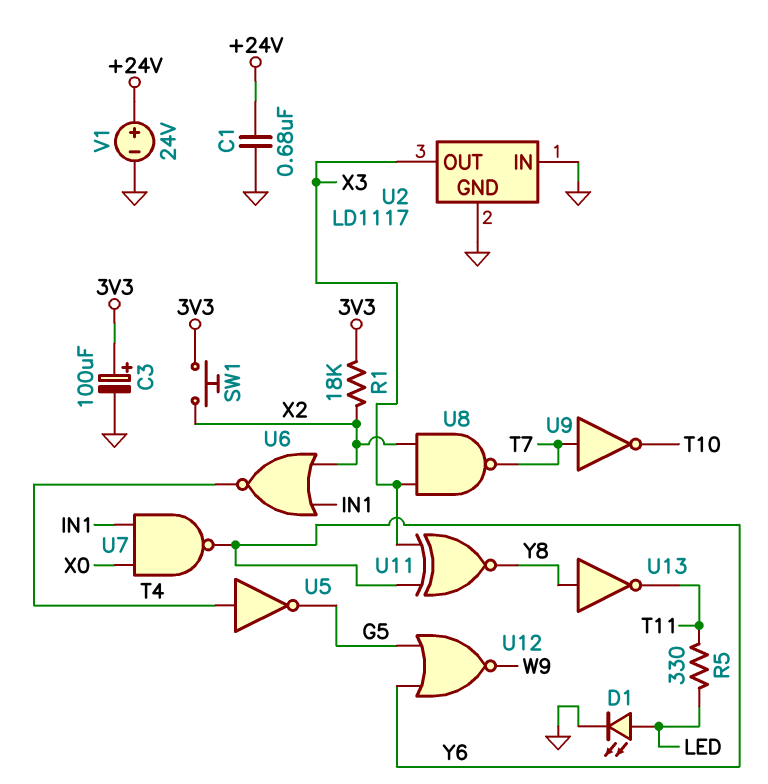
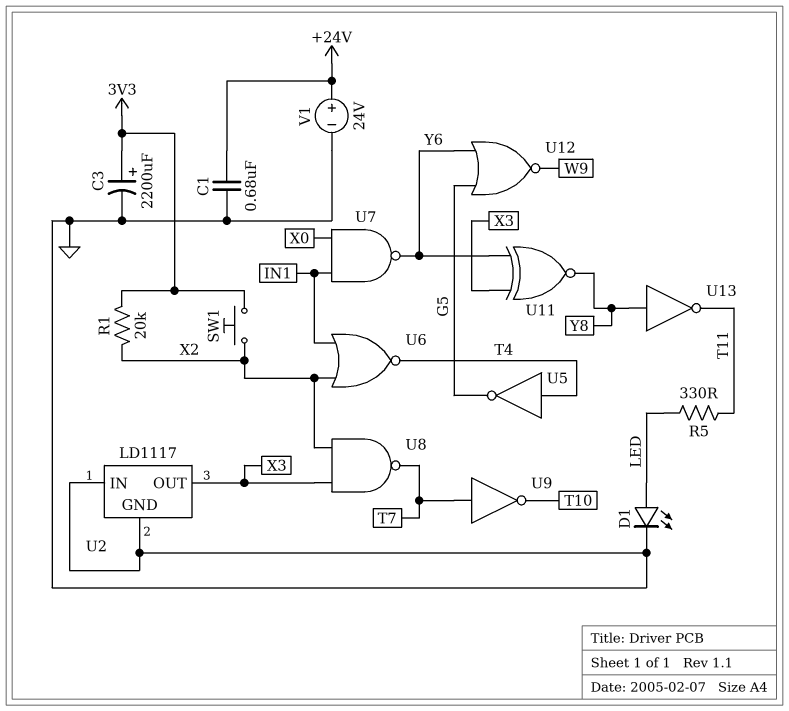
C3: 100uF (plus 3V3, minus GND) -> 2200uF (plus 3V3, minus GND)
R1: 18k (3V3, X2) -> 20k (3V3, X2)

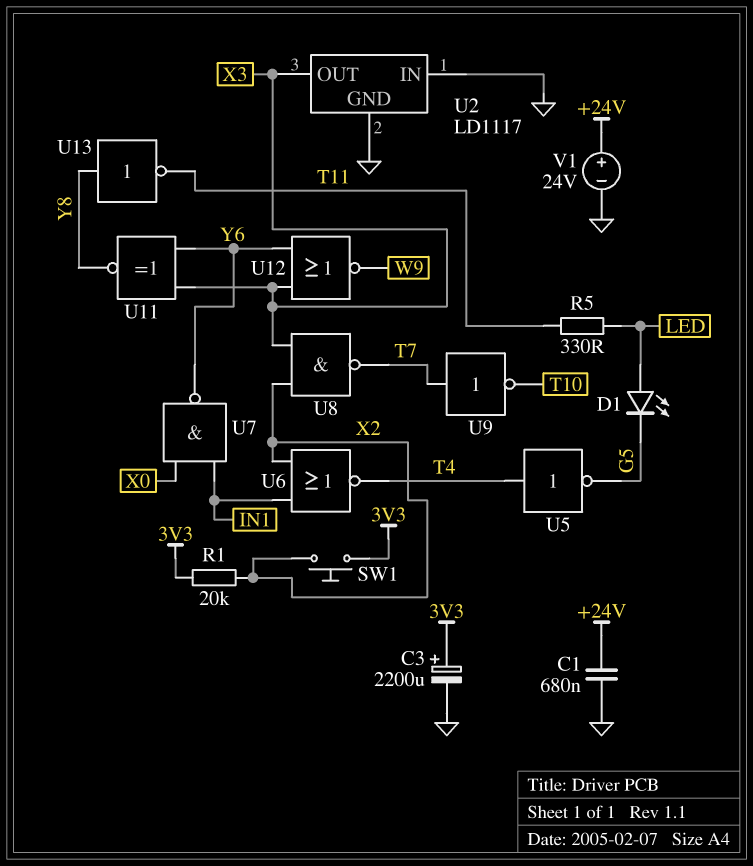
D1: LED (A LED, K GND) -> LED (A LED, K G5)
U12: NOR (in G5, in Y6, out W9) -> NOR (in X3, in Y6, out W9)

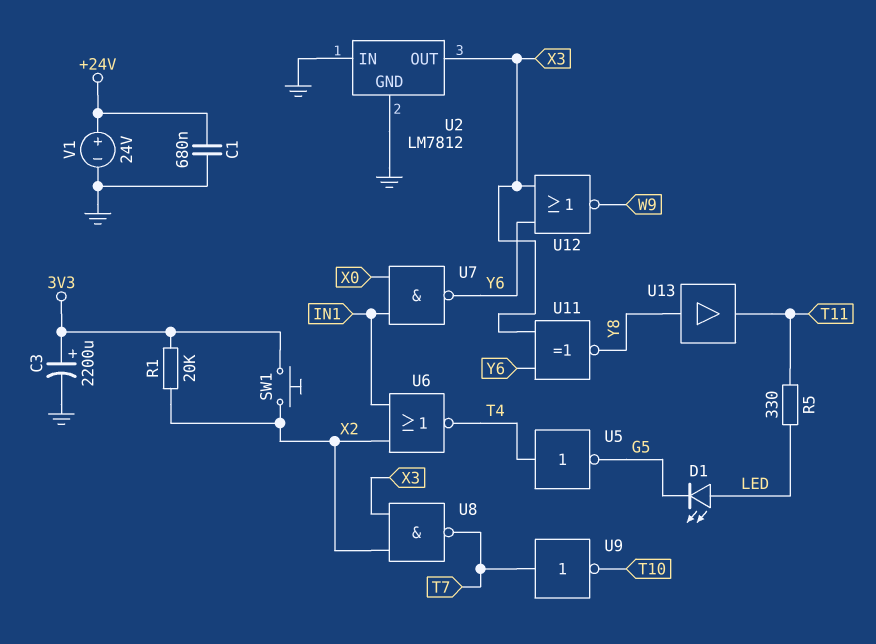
U2: LD1117 -> LM7812
U13: NOT (in Y8, out T11) -> buffer (in Y8, out T11)

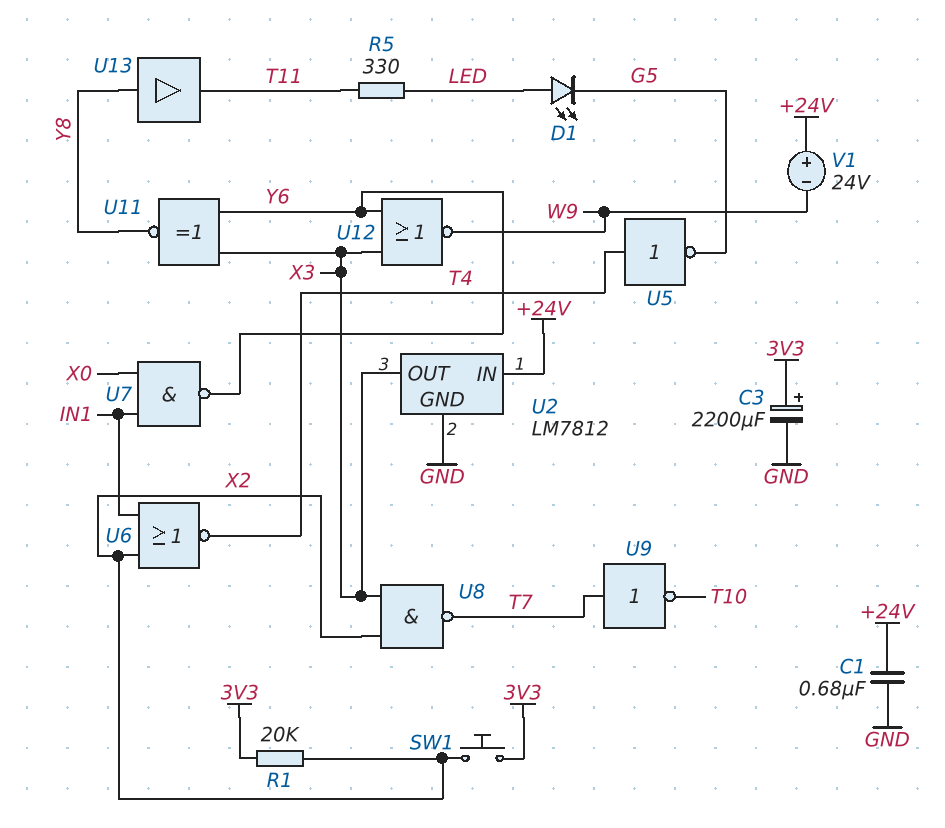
U2 pin IN: GND -> +24V
V1: 24V (plus +24V, minus GND) -> 24V (plus +24V, minus W9)

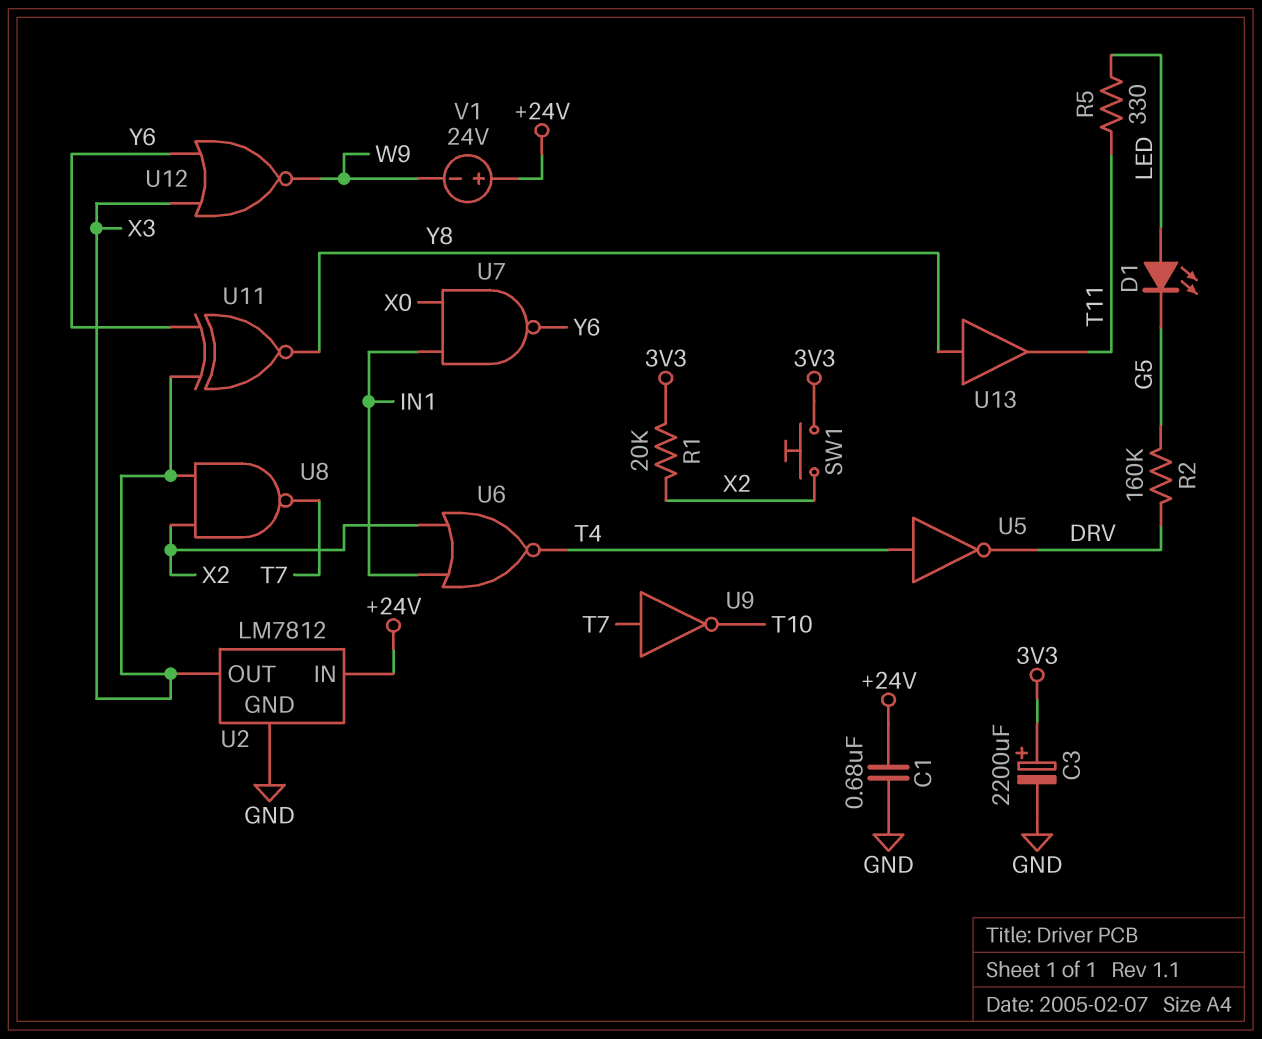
R2: none -> 160k (DRV, G5)
U5: NOT (in T4, out G5) -> NOT (in T4, out DRV)

